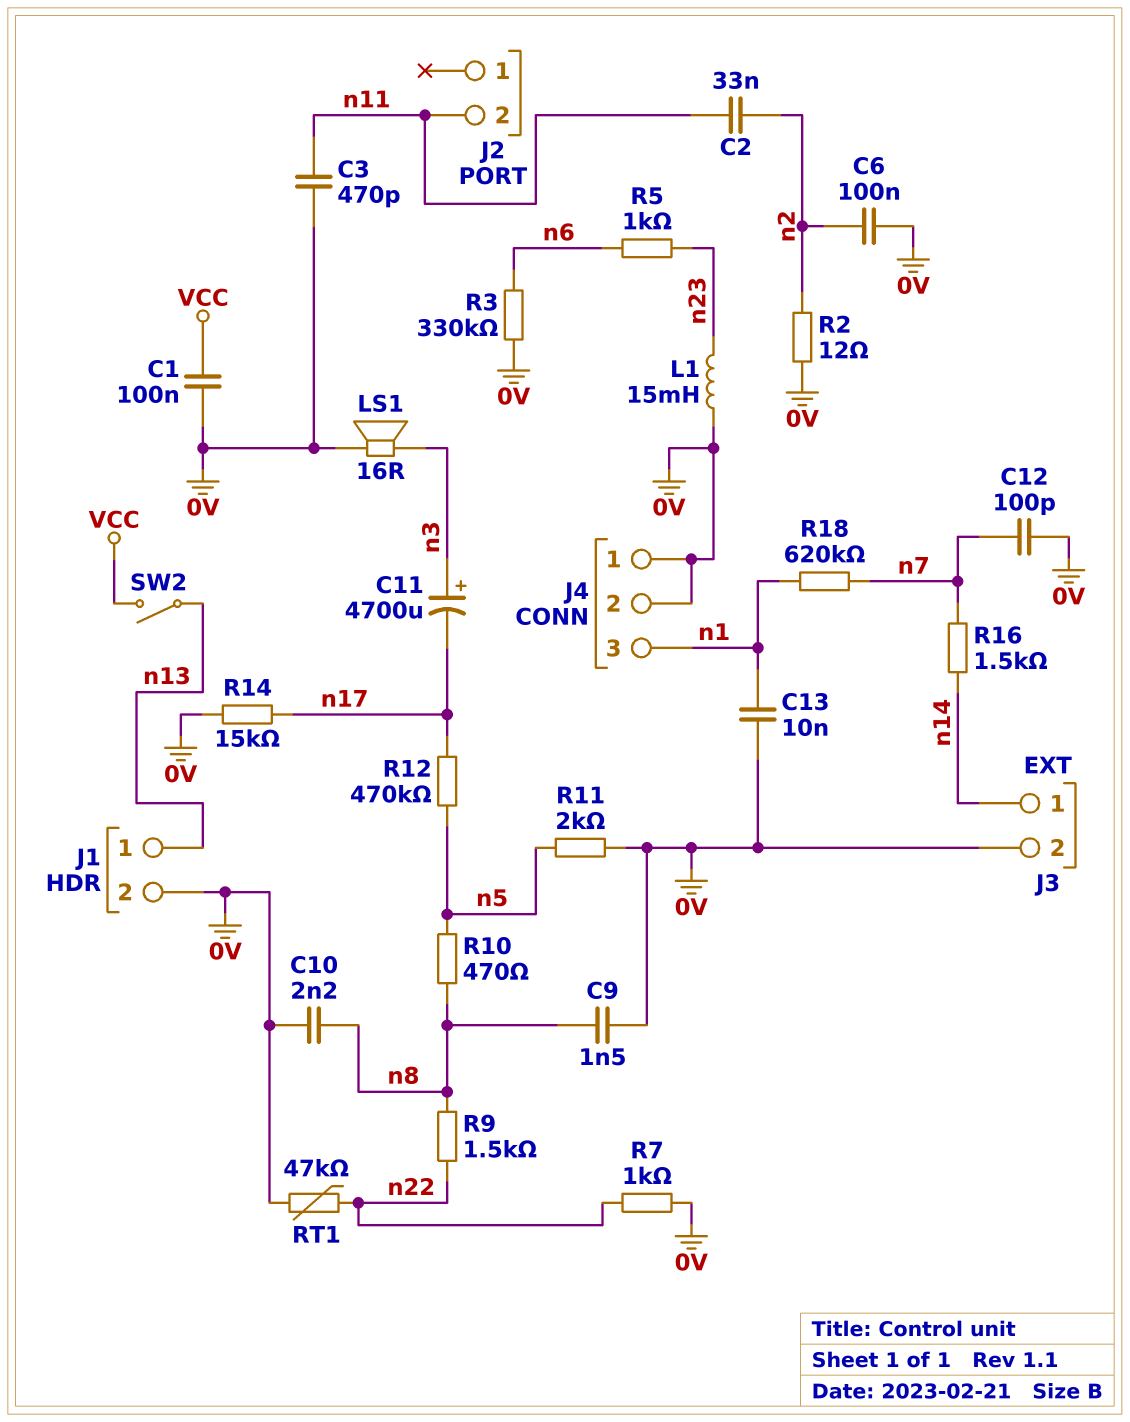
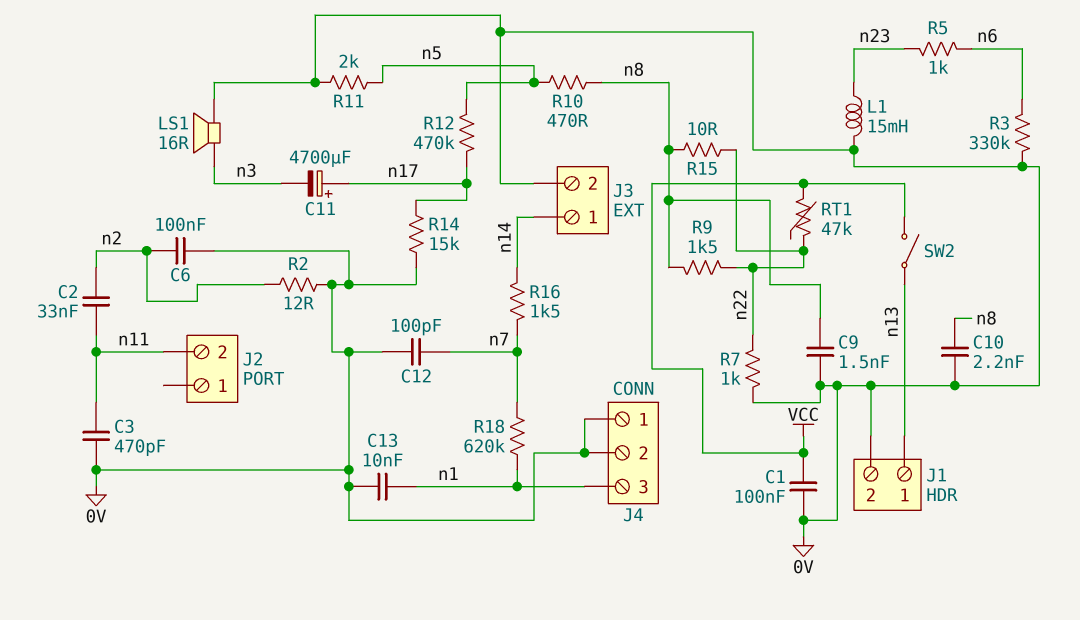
C11: 4700uF (plus n3, minus n17) -> 4700uF (plus n17, minus n3)
R15: none -> 10 (n8, n22)
RT1: 47k (0V, n22) -> 47k (VCC, n22)

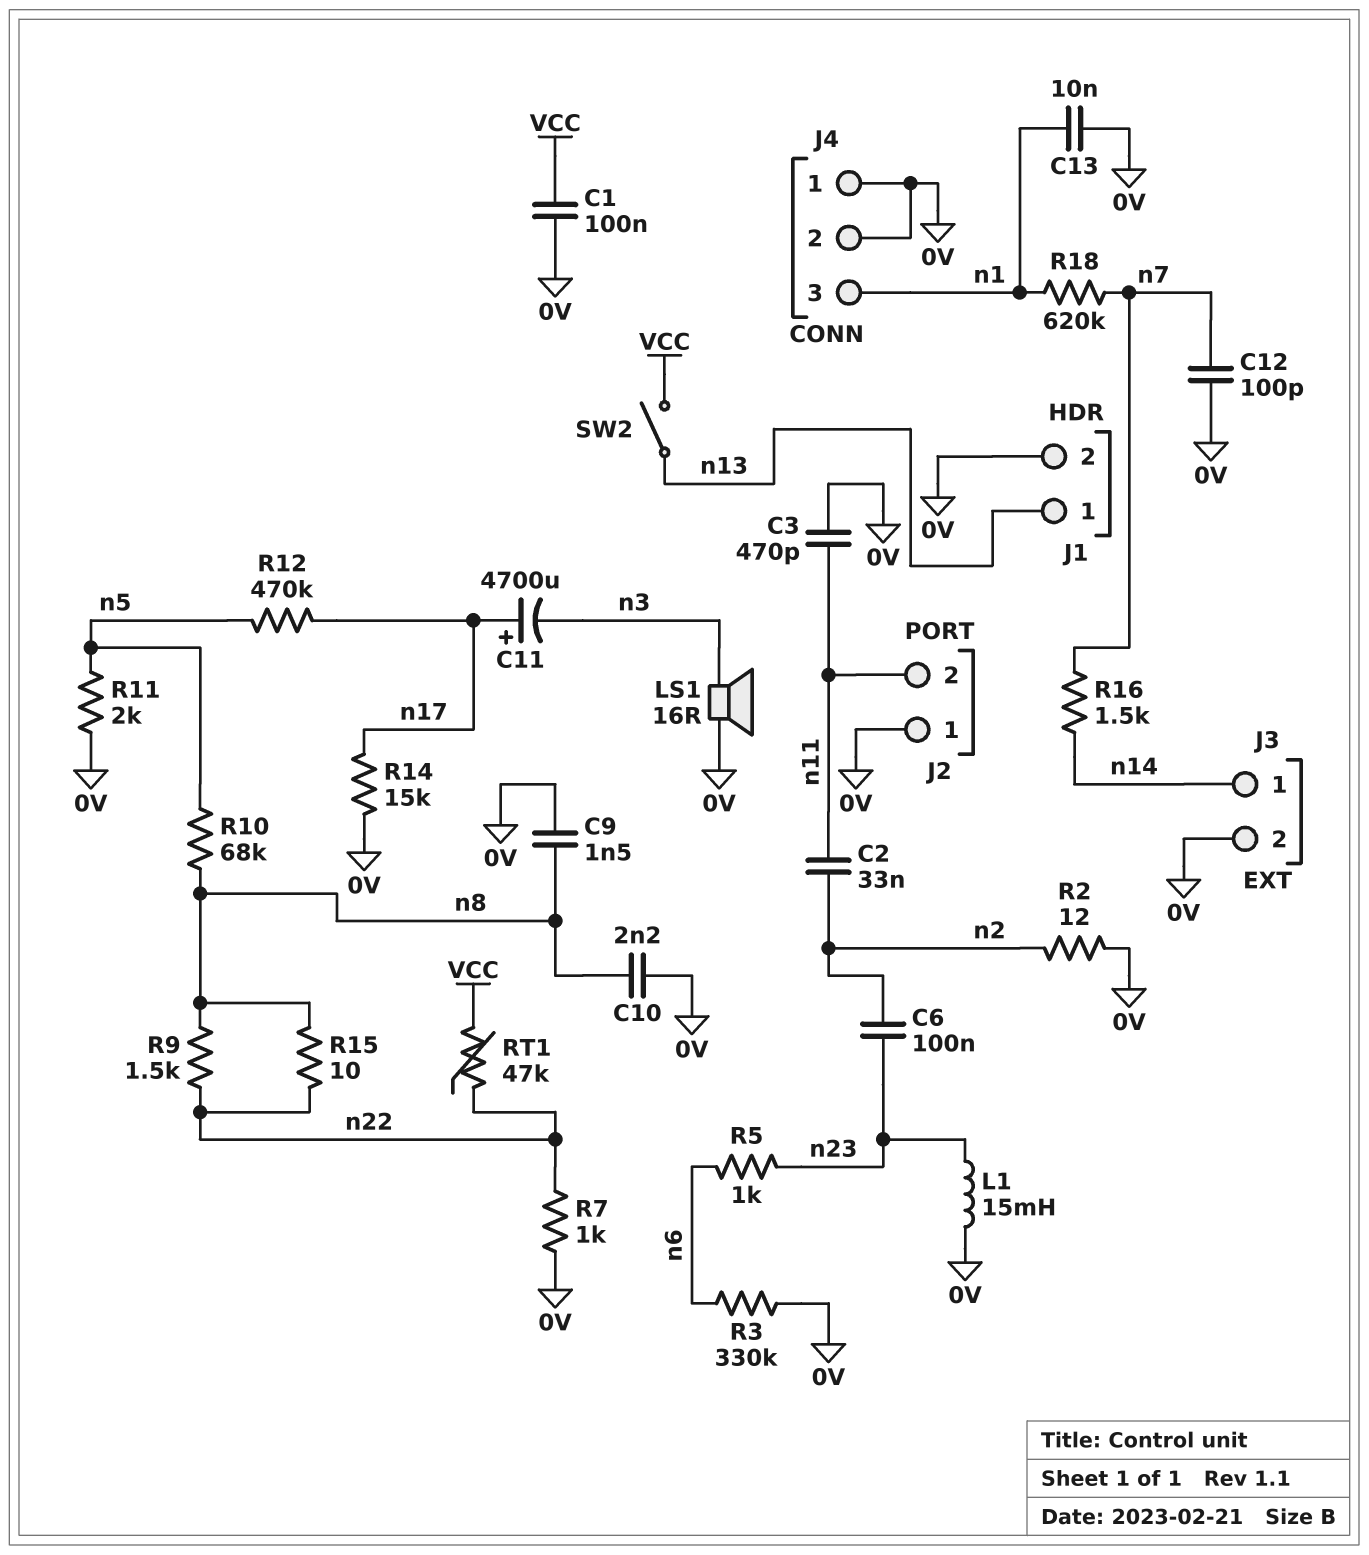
C6: 100nF (0V, n2) -> 100nF (n2, n23)
J2 pin 1: none -> 0V
R10: 470 (n5, n8) -> 68k (n5, n8)

